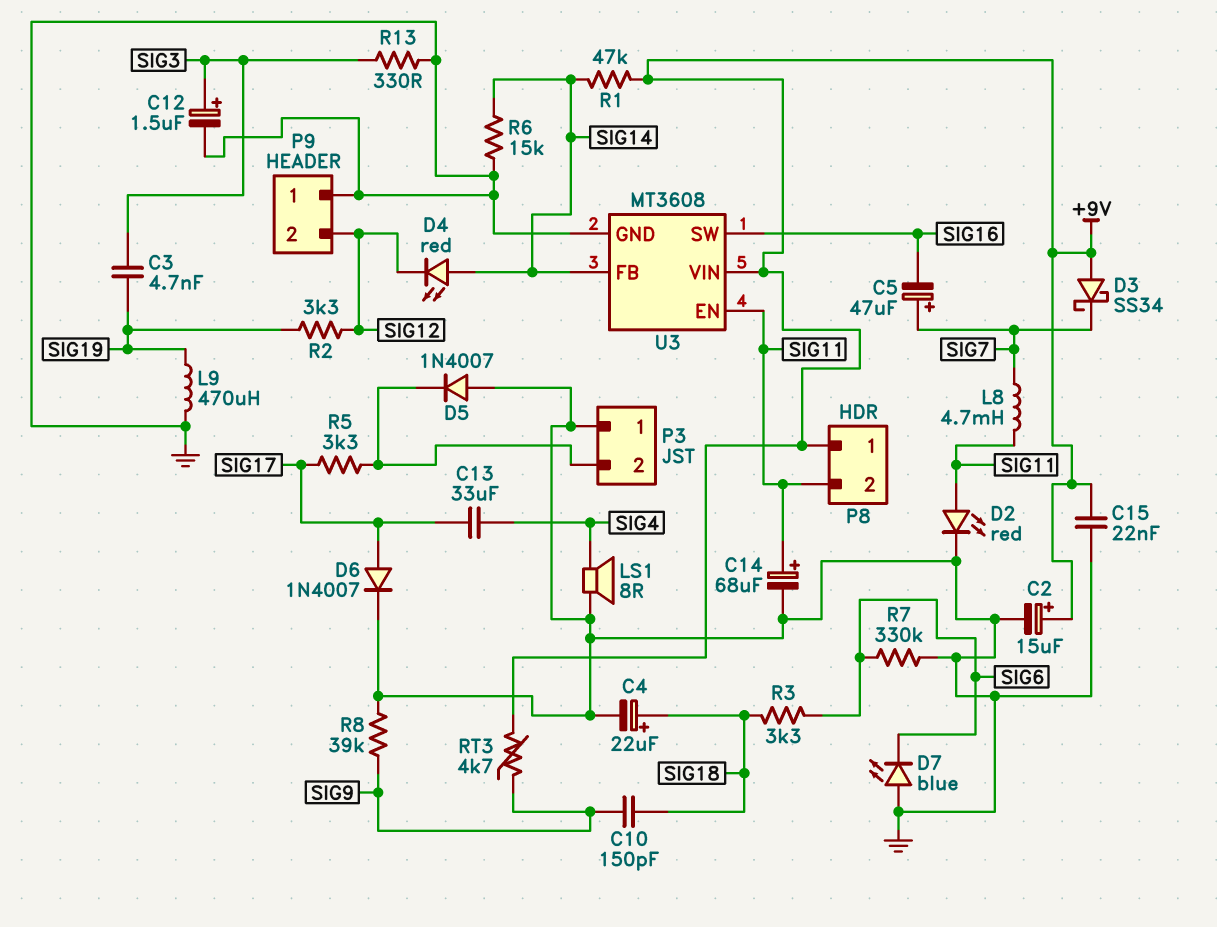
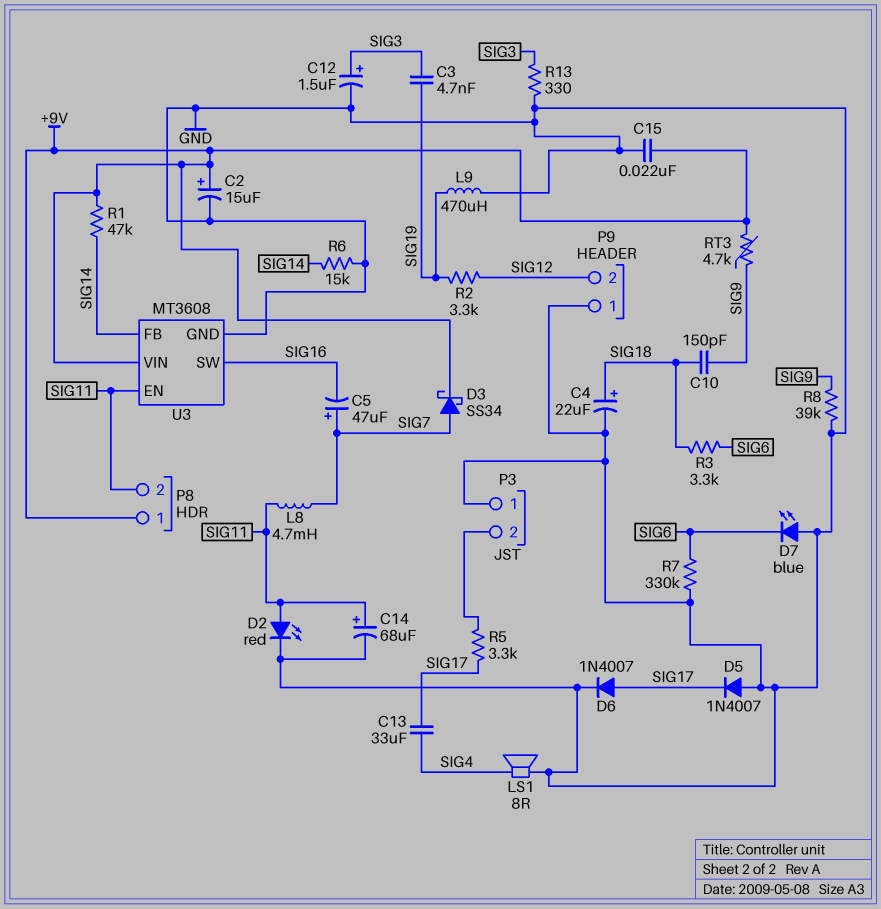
D3: schottky SS34 (A +9V, K SIG7) -> schottky SS34 (A SIG7, K +9V)
D4: LED red (A SIG14, K SIG12) -> none
D5: diode 1N4007 (A GND, K P3/2) -> diode 1N4007 (A GND, K SIG17)

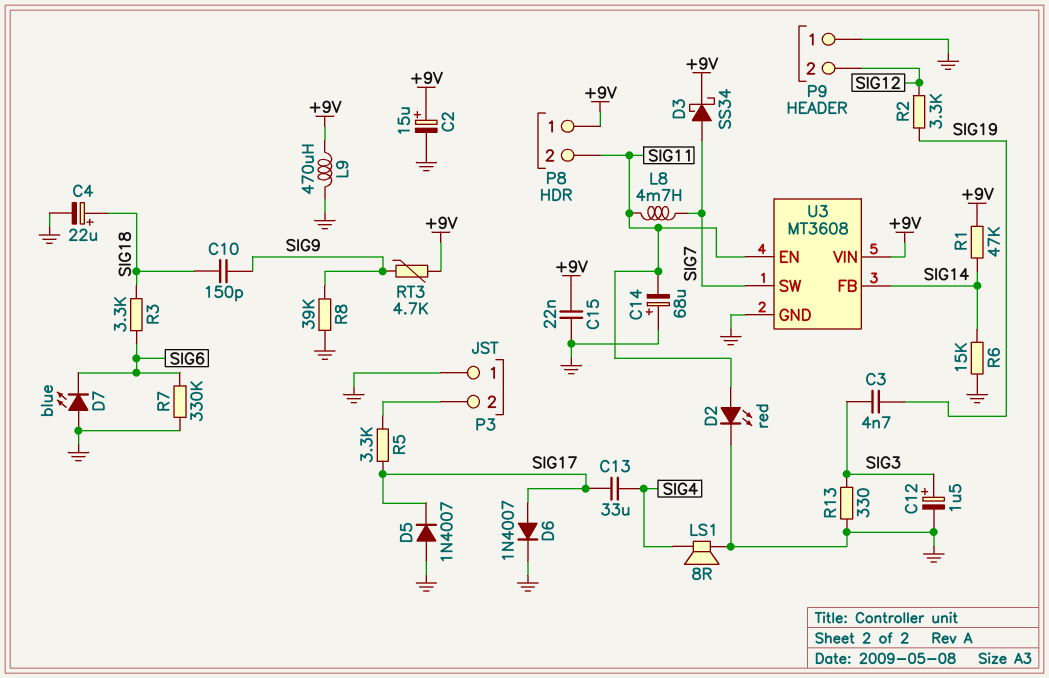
C5: 47uF (plus SIG7, minus SIG16) -> none
C14: 68uF (plus SIG11, minus GND) -> 68uF (plus GND, minus SIG11)
L9: 470uH (GND, SIG19) -> 470uH (+9V, GND)
U3 pin SW: SIG16 -> SIG7

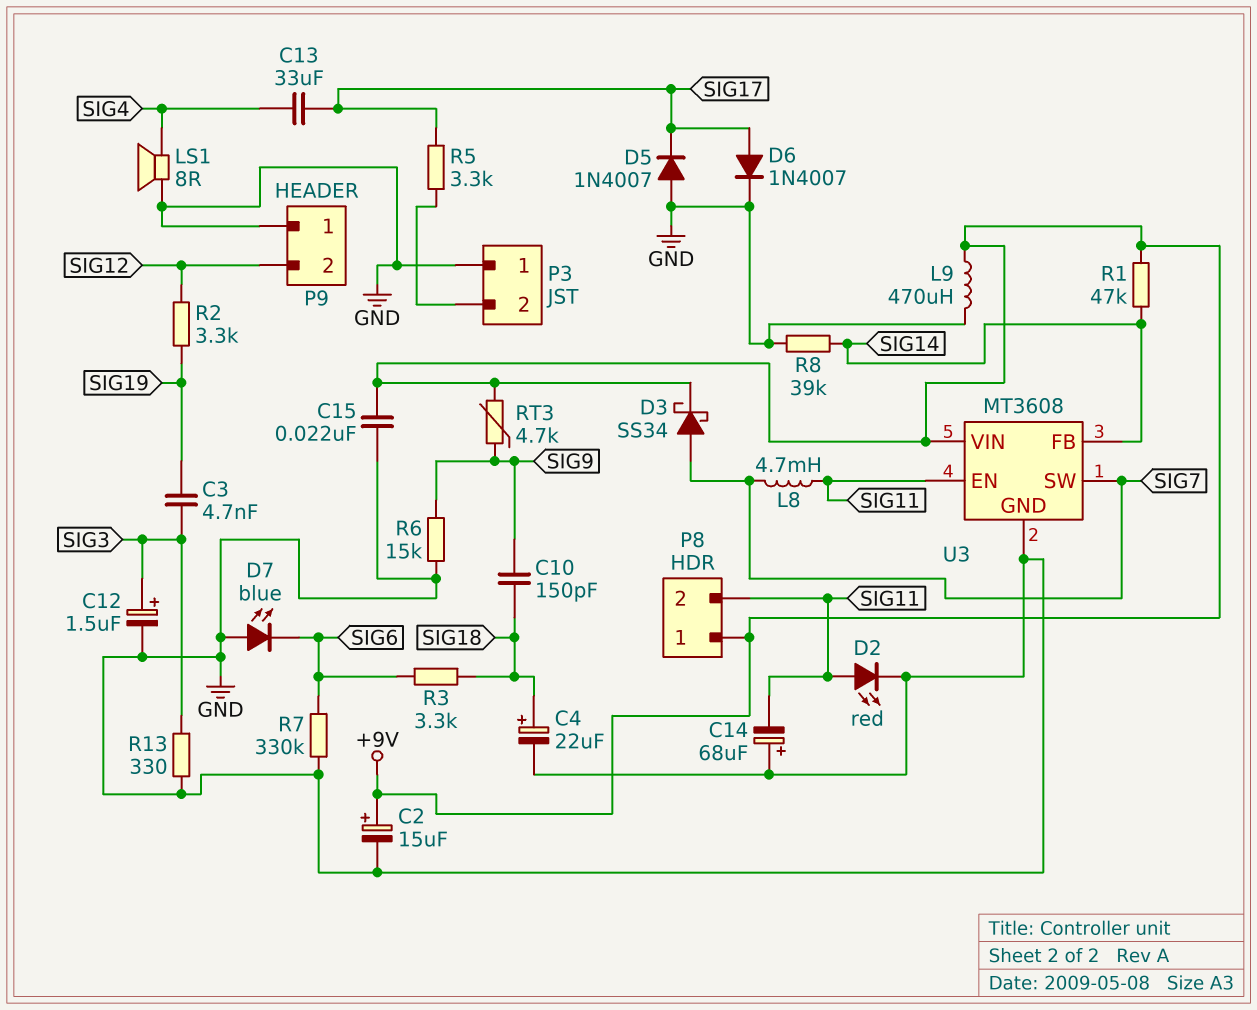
R6: 15k (GND, SIG14) -> 15k (GND, SIG9)
R8: 39k (GND, SIG9) -> 39k (GND, SIG14)

